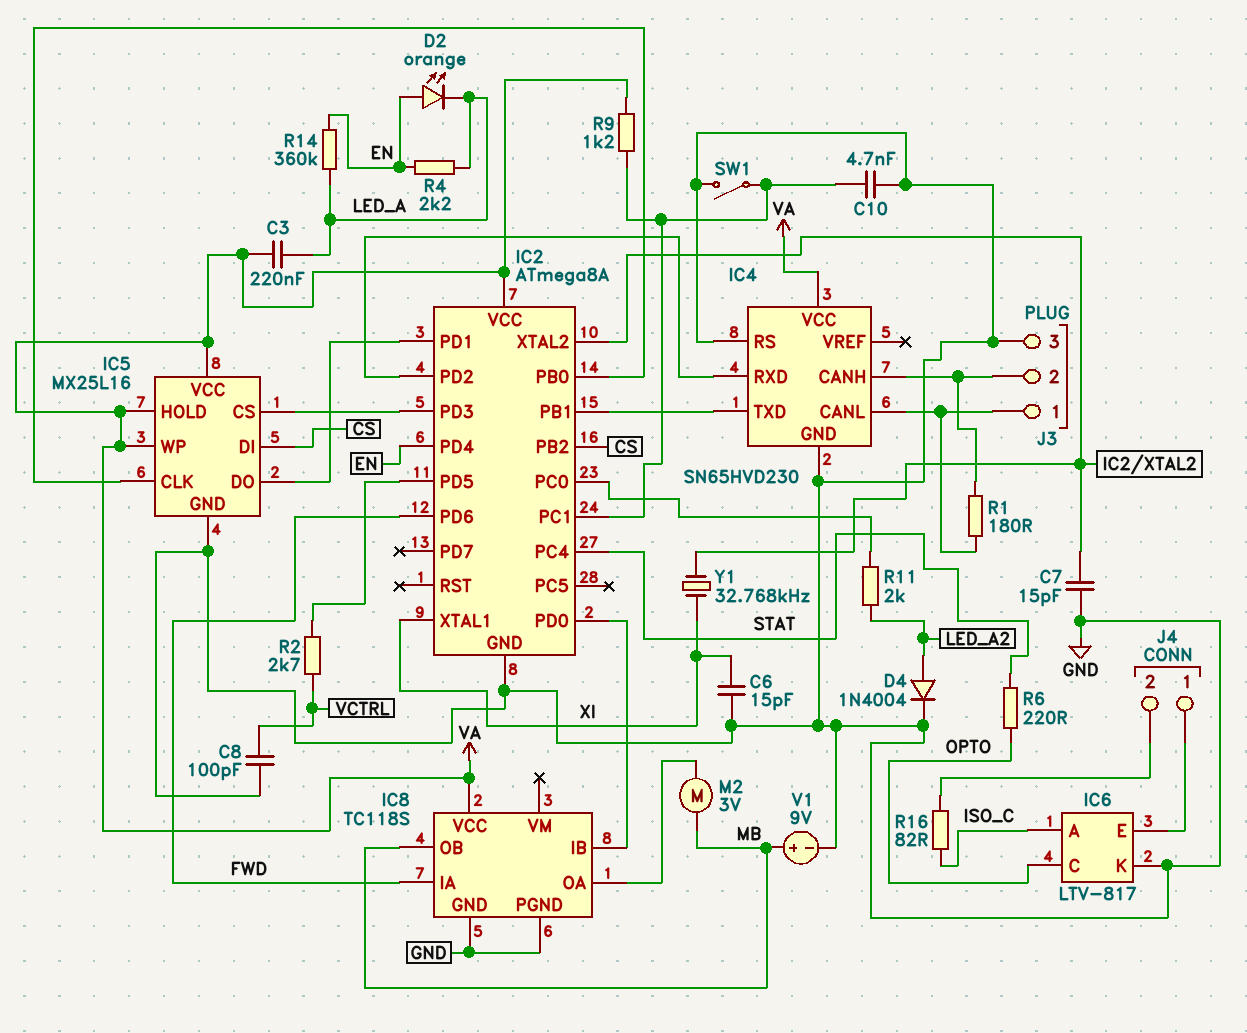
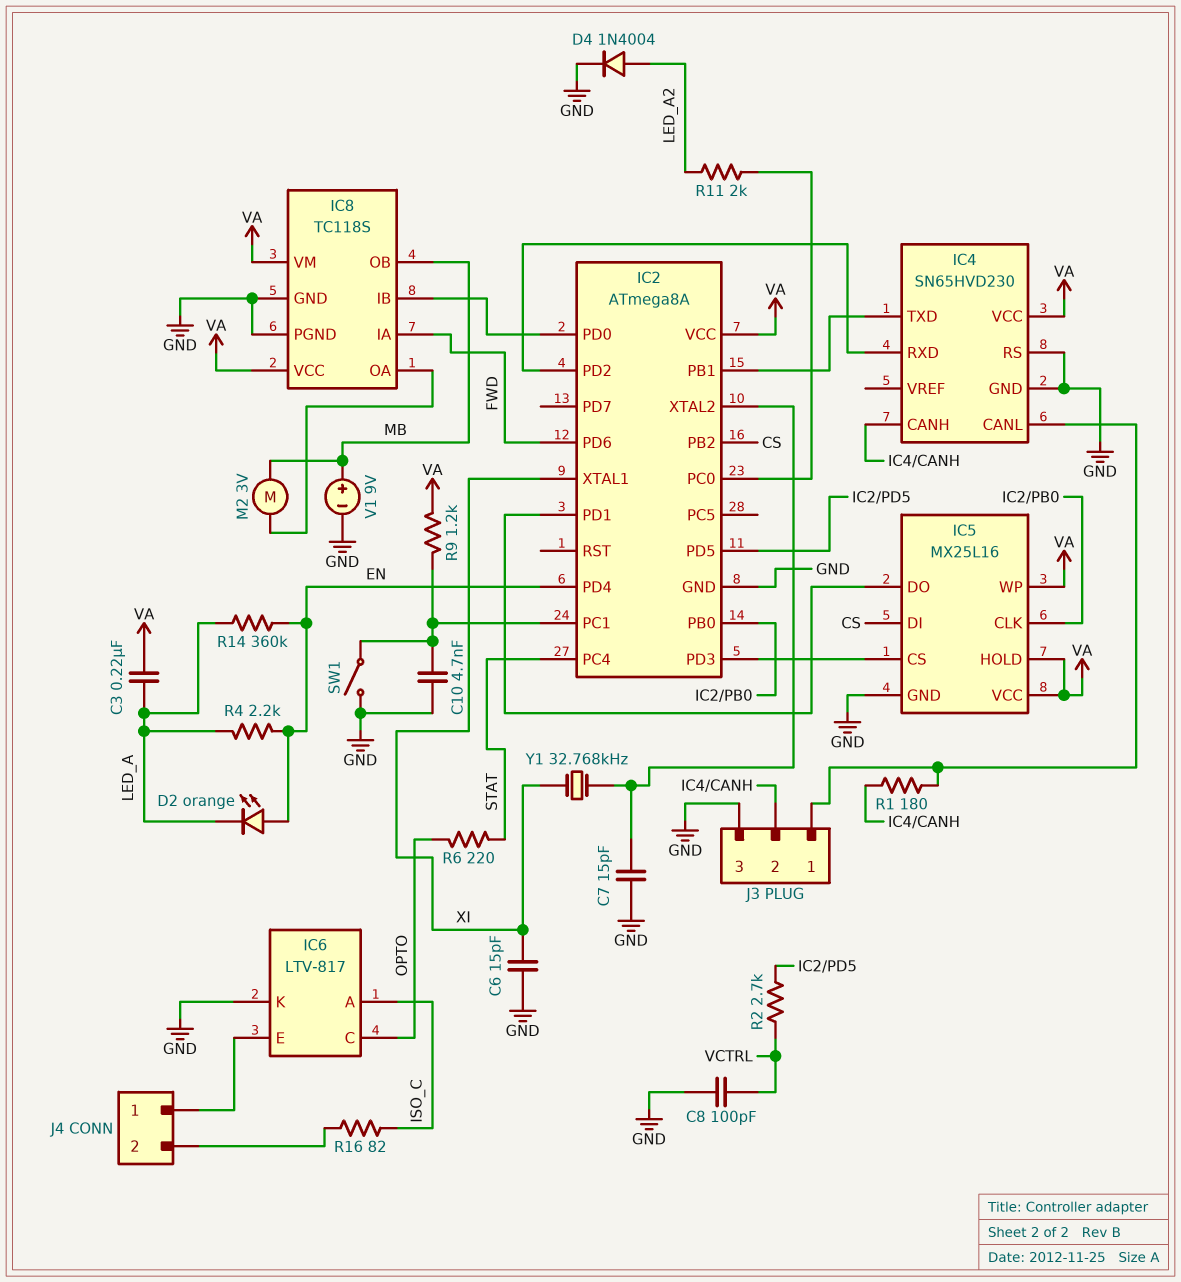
IC8 pin VM: none -> VA

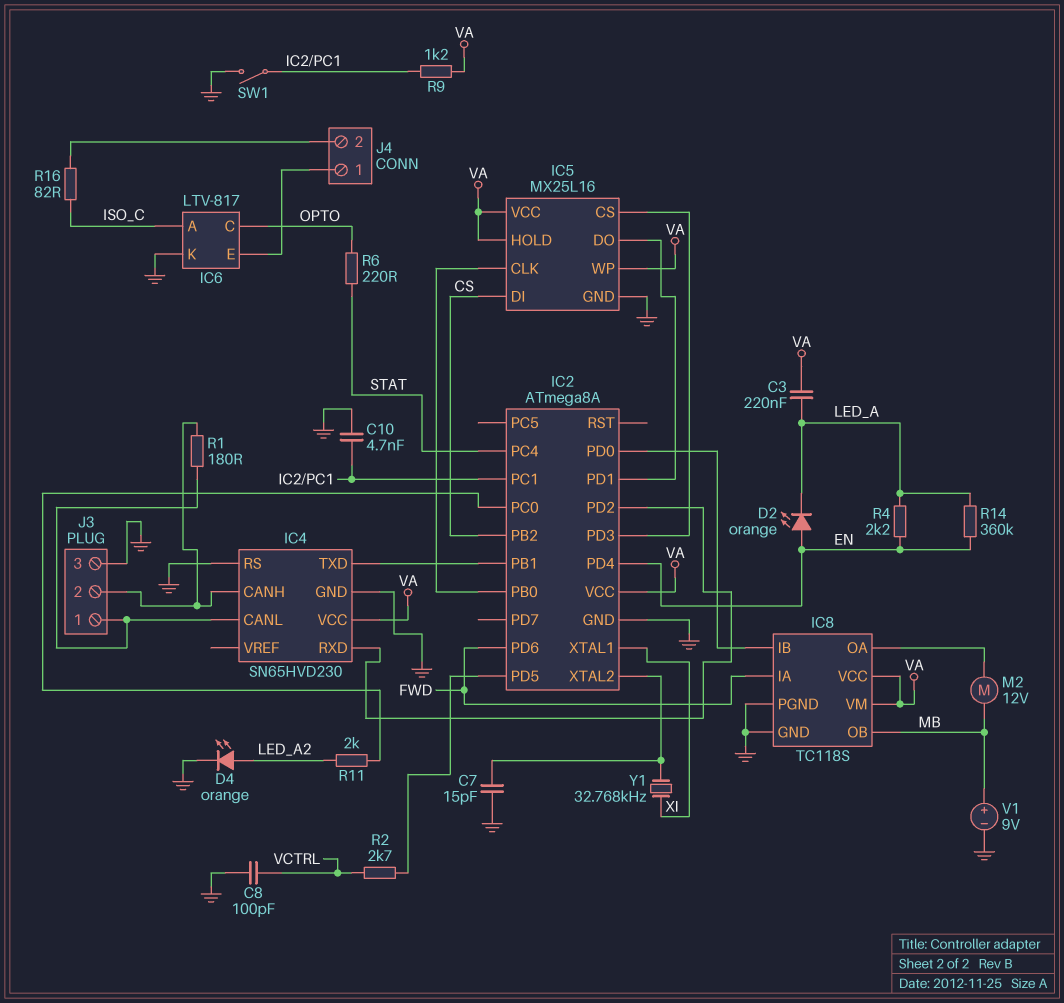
C6: 15pF (GND, XI) -> none
D4: diode 1N4004 (A LED_A2, K GND) -> LED orange (A LED_A2, K GND)
M2: motor 3V (IC8/OA, MB) -> motor 12V (IC8/OA, MB)

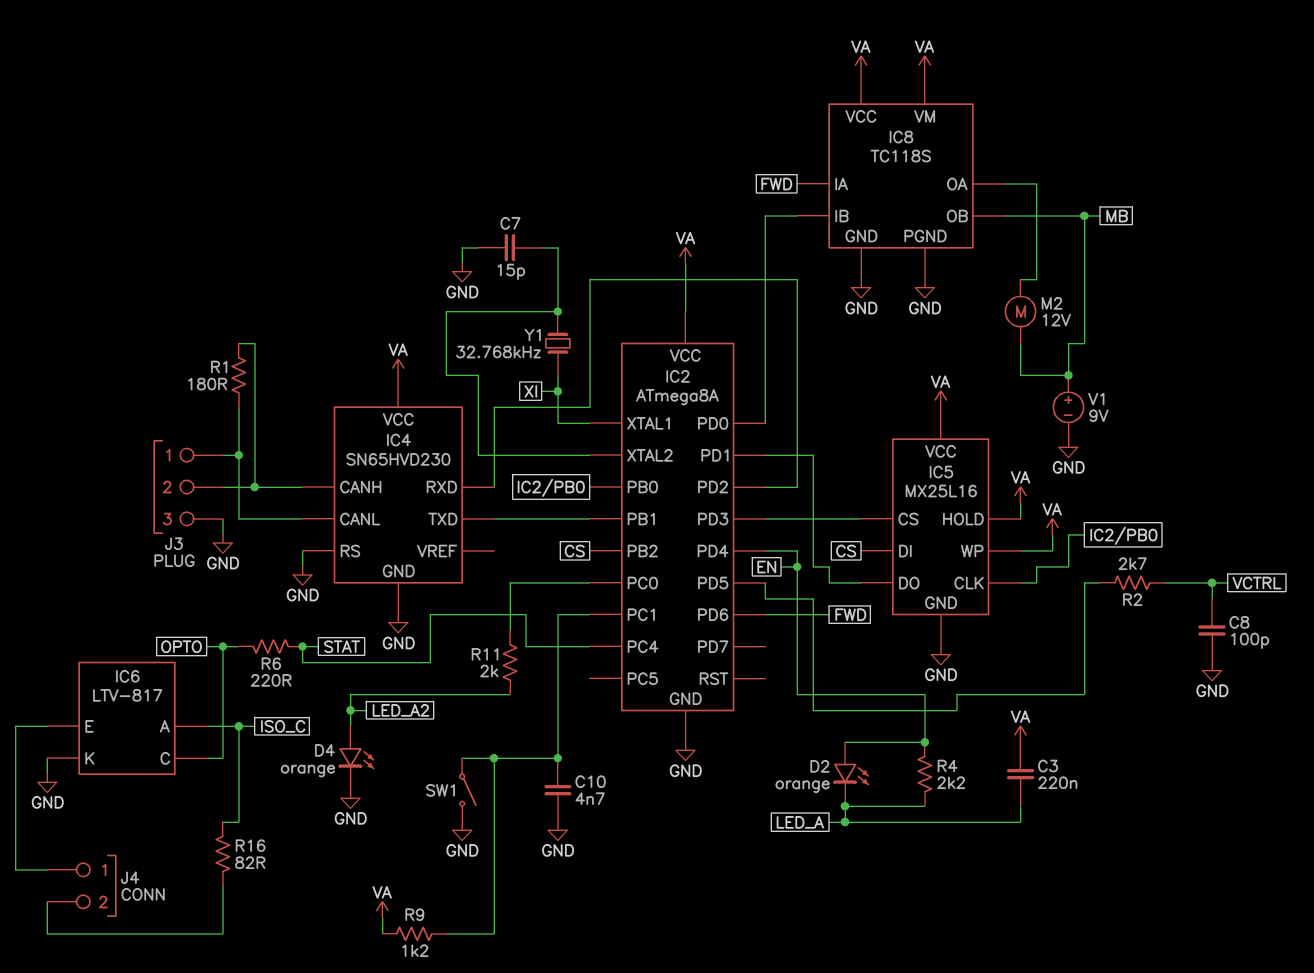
R14: 360k (EN, LED_A) -> none

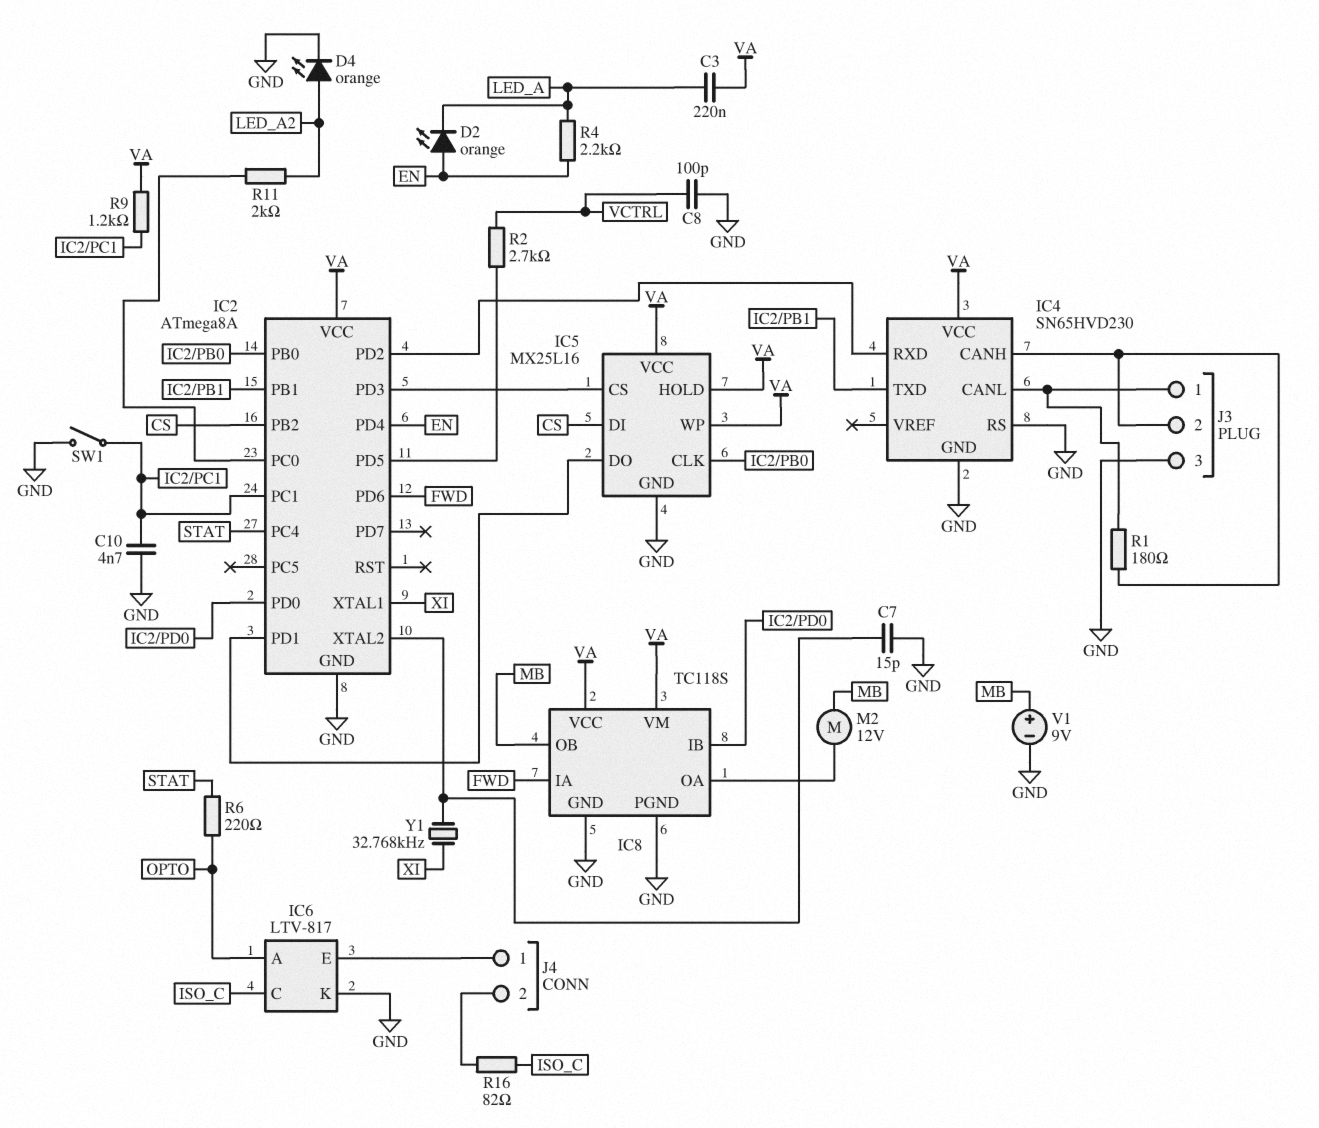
IC6 pin A: ISO_C -> OPTO
IC6 pin C: OPTO -> ISO_C

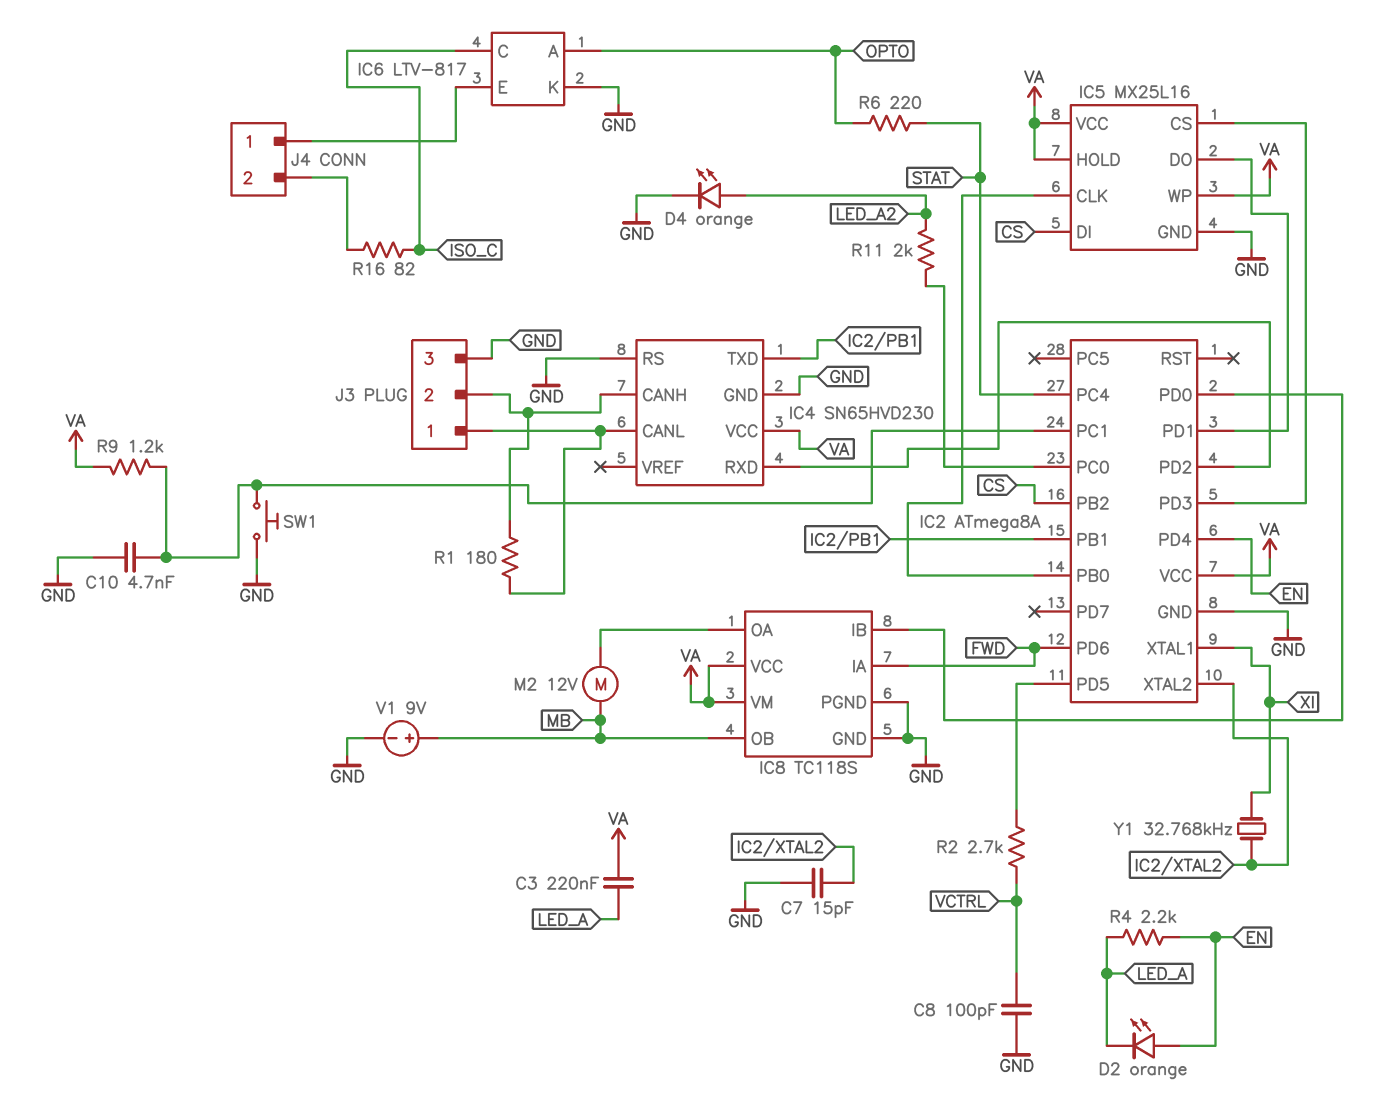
SW1: switch (GND, IC2/PC1) -> button (GND, IC2/PC1)

